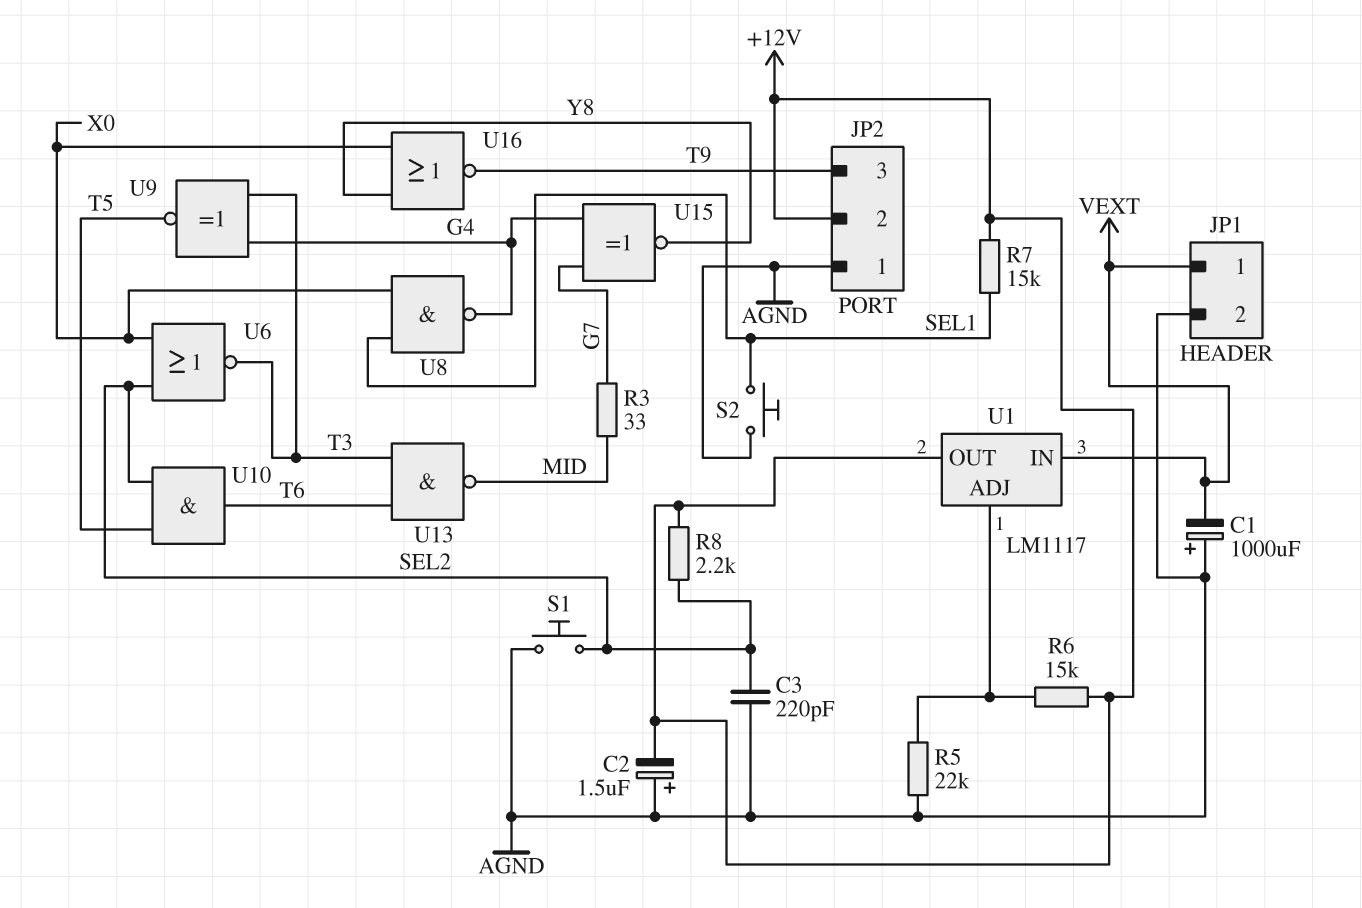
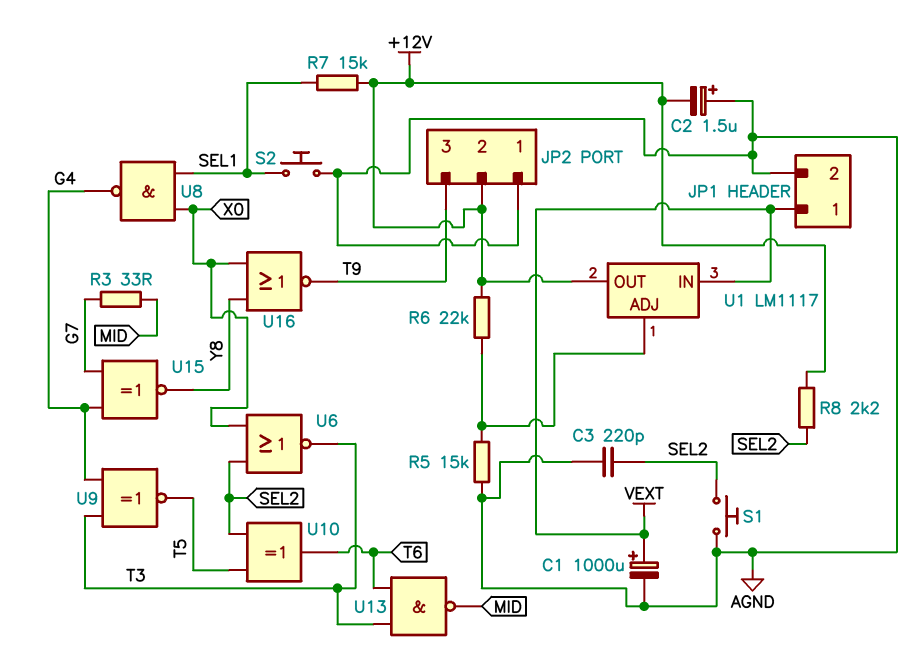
C1: 1000uF (plus AGND, minus VEXT) -> 1000uF (plus VEXT, minus AGND)
R5: 22k (AGND, U1/ADJ) -> 15k (AGND, U1/ADJ)
R6: 15k (+12V, U1/ADJ) -> 22k (+12V, U1/ADJ)
U10: AND (in SEL2, in T5, out T6) -> XOR (in SEL2, in T5, out T6)

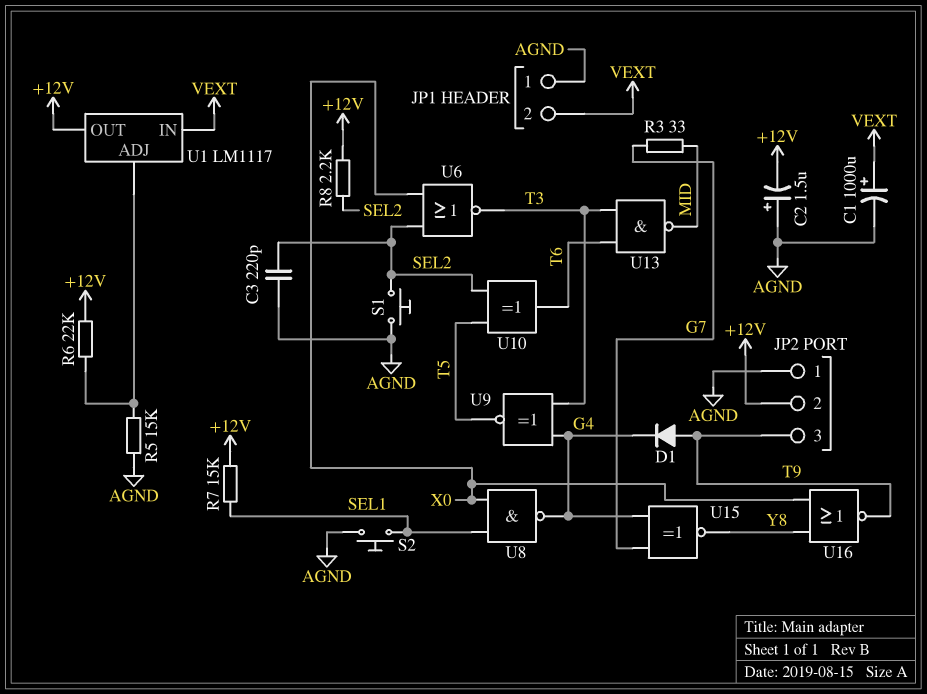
D1: none -> diode (A T9, K G4)
JP1 pin 1: VEXT -> AGND
JP1 pin 2: AGND -> VEXT

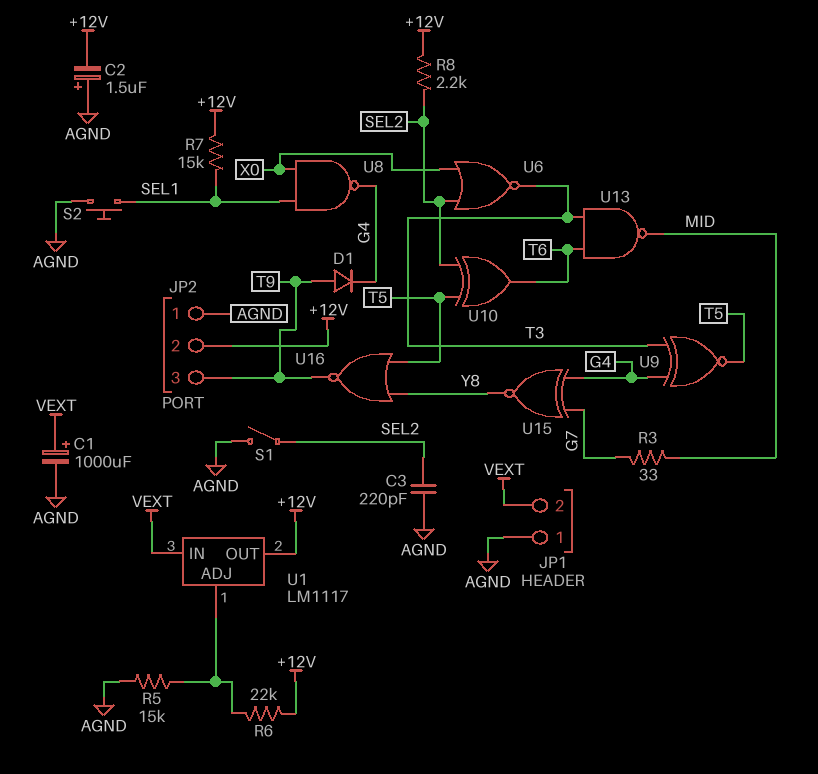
S1: button (AGND, SEL2) -> switch (AGND, SEL2)
U16: NOR (in X0, in Y8, out T9) -> NOR (in T5, in Y8, out T9)

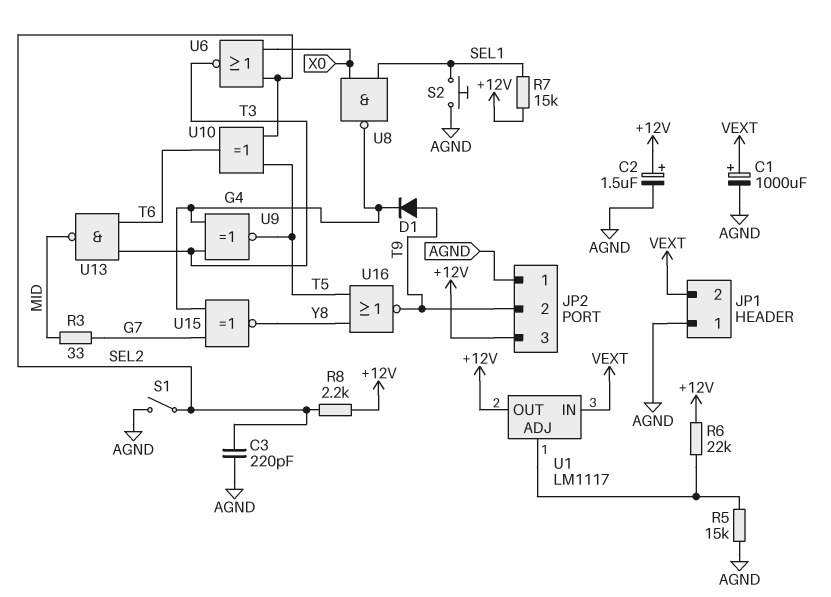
C2: 1.5uF (plus AGND, minus +12V) -> 1.5uF (plus +12V, minus AGND)
JP2 pin 2: +12V -> T9
JP2 pin 3: T9 -> +12V

